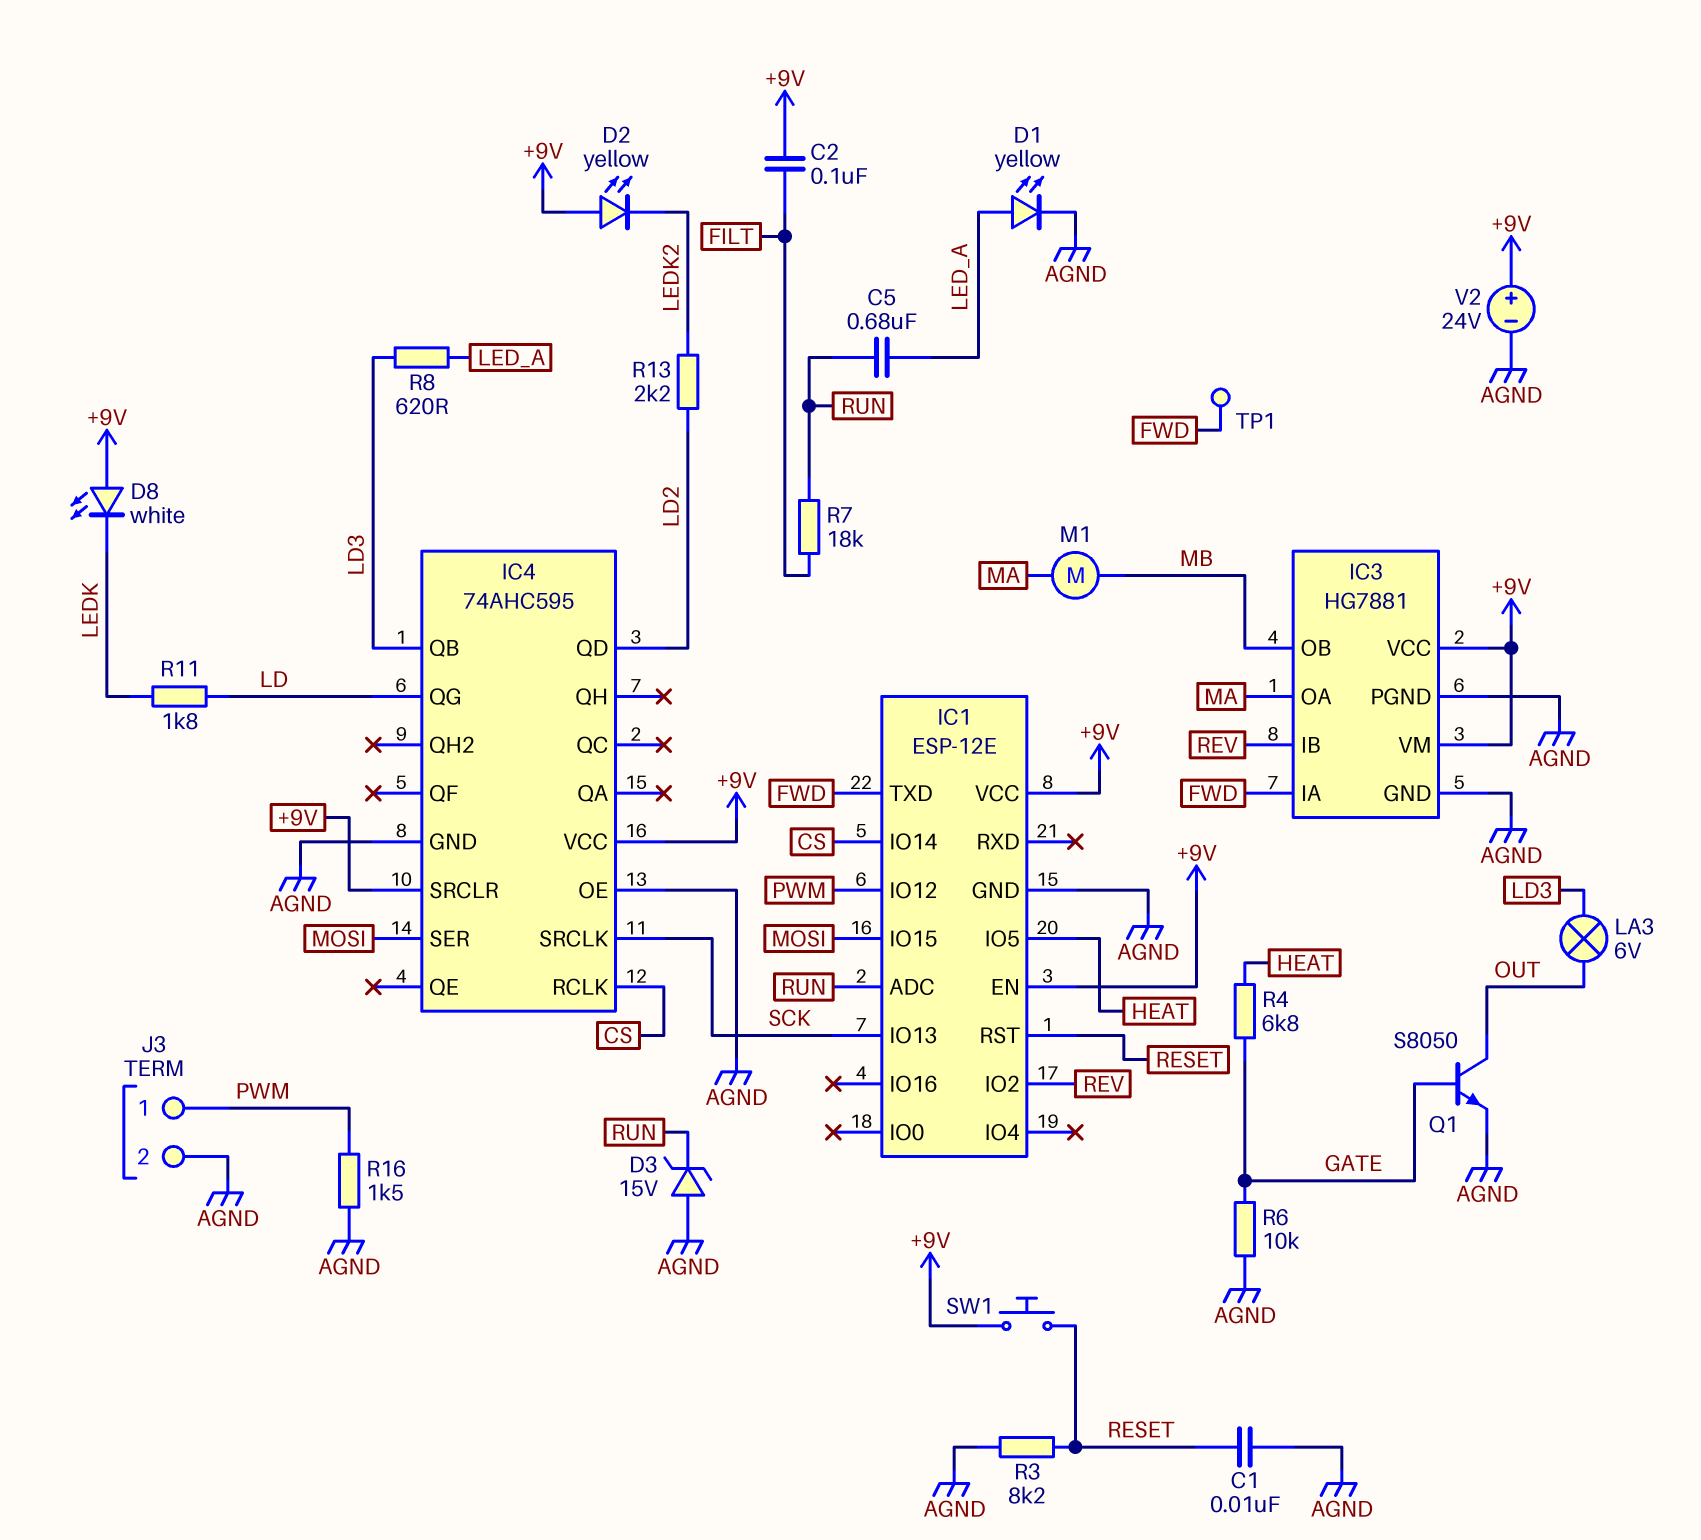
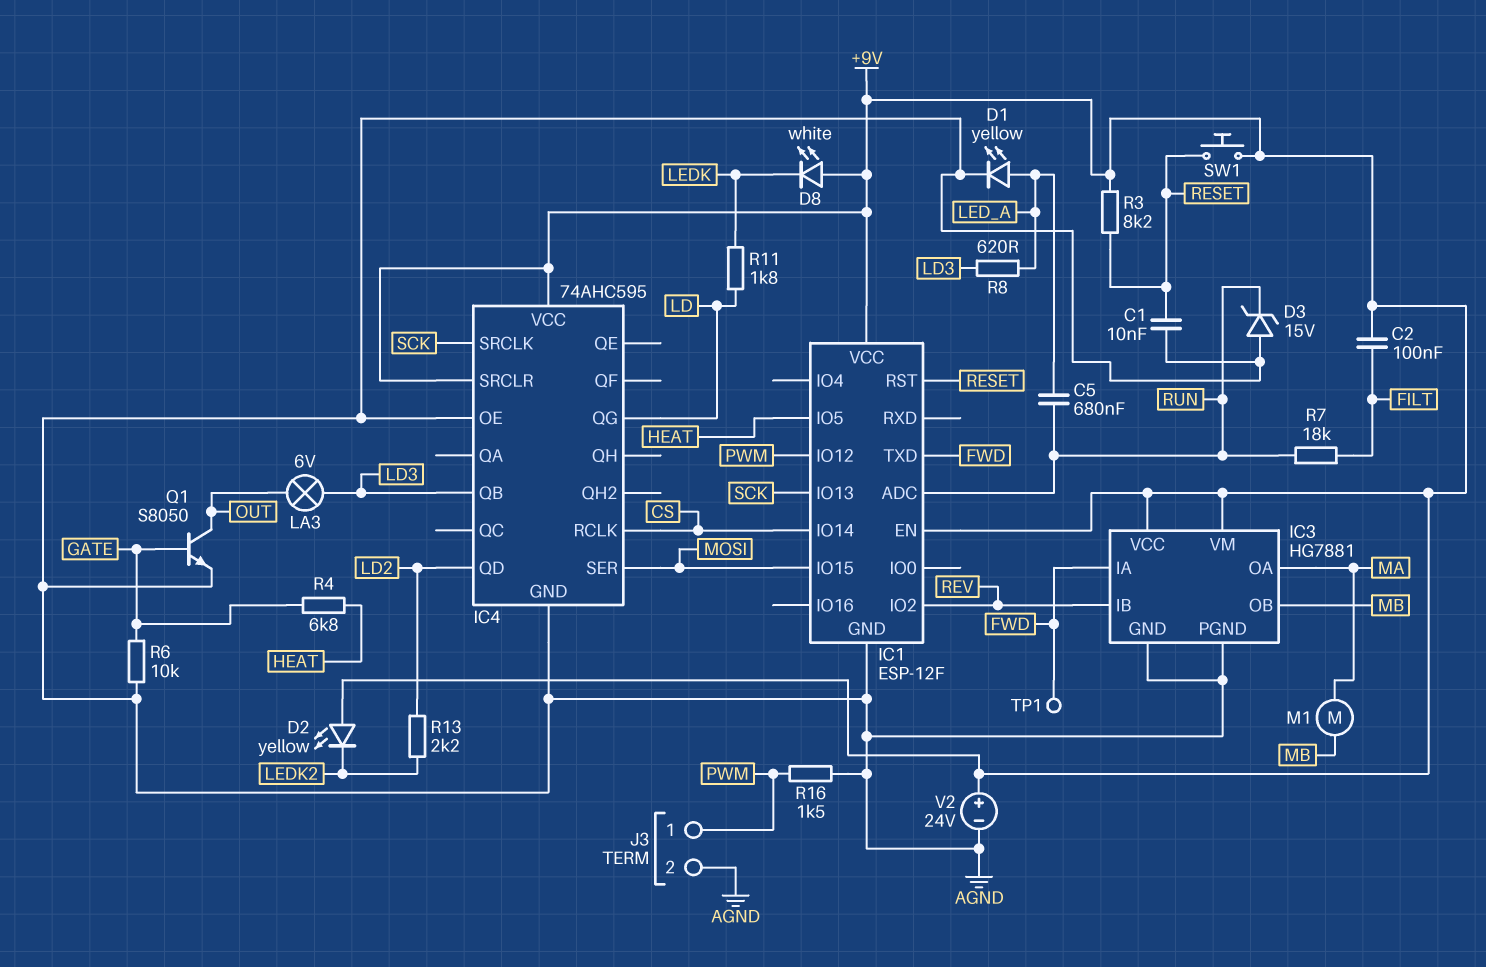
IC1: ESP-12E -> ESP-12F
R3: 8.2k (AGND, RESET) -> 8.2k (+9V, RESET)

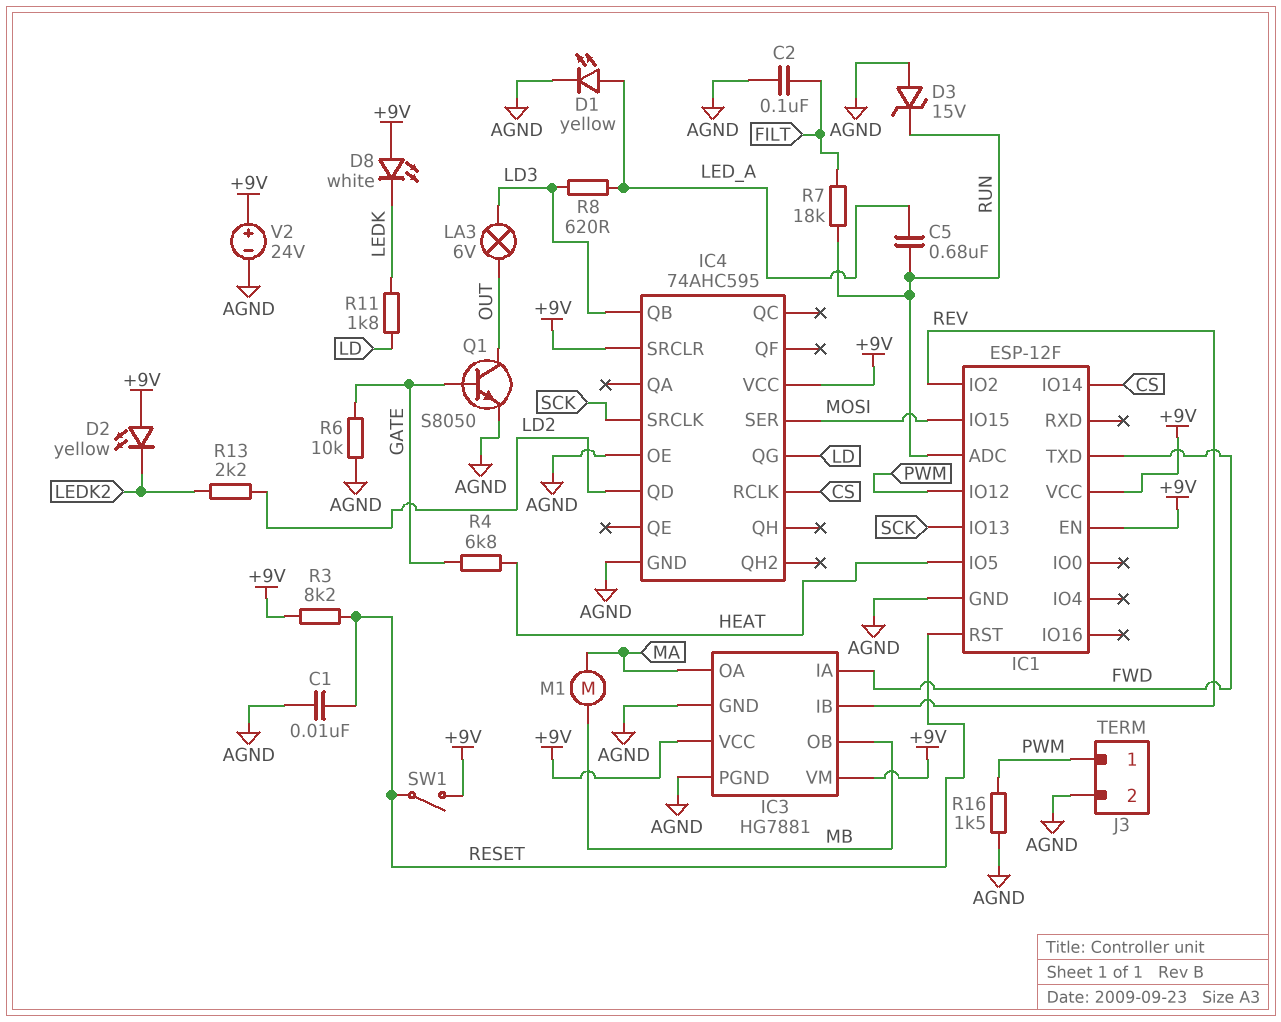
C2: 100nF (+9V, FILT) -> 100nF (AGND, FILT)
SW1: button (+9V, RESET) -> switch (+9V, RESET)
TP1: test point (FWD) -> none

